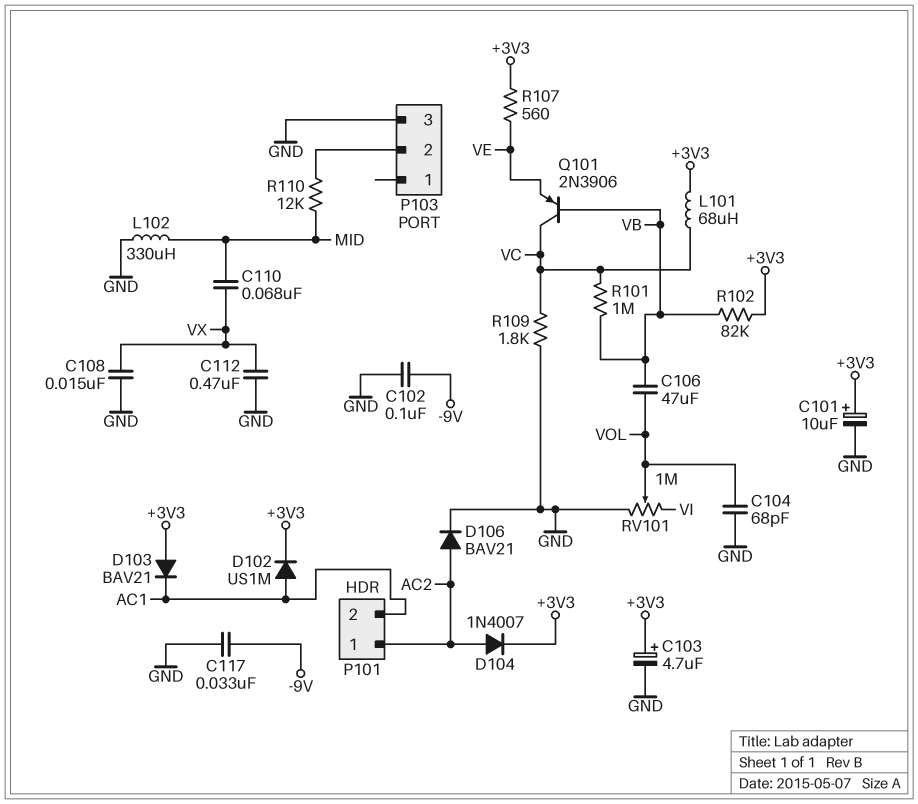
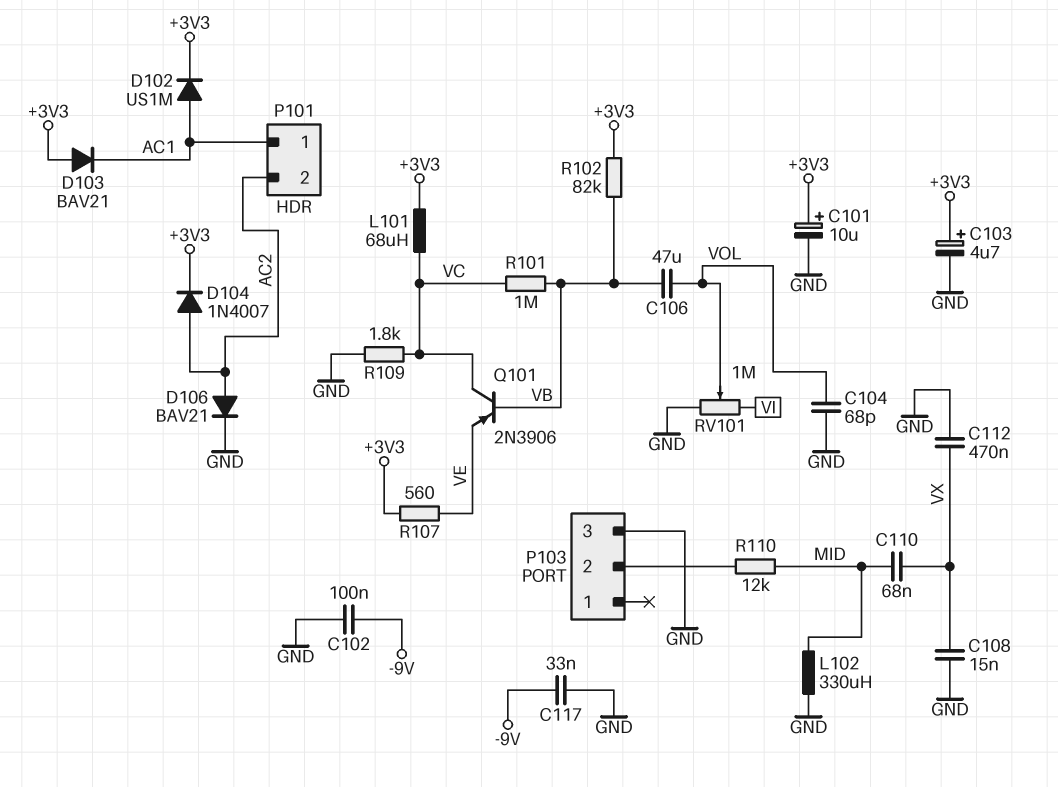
P101 pin 1: AC2 -> AC1
P101 pin 2: AC1 -> AC2

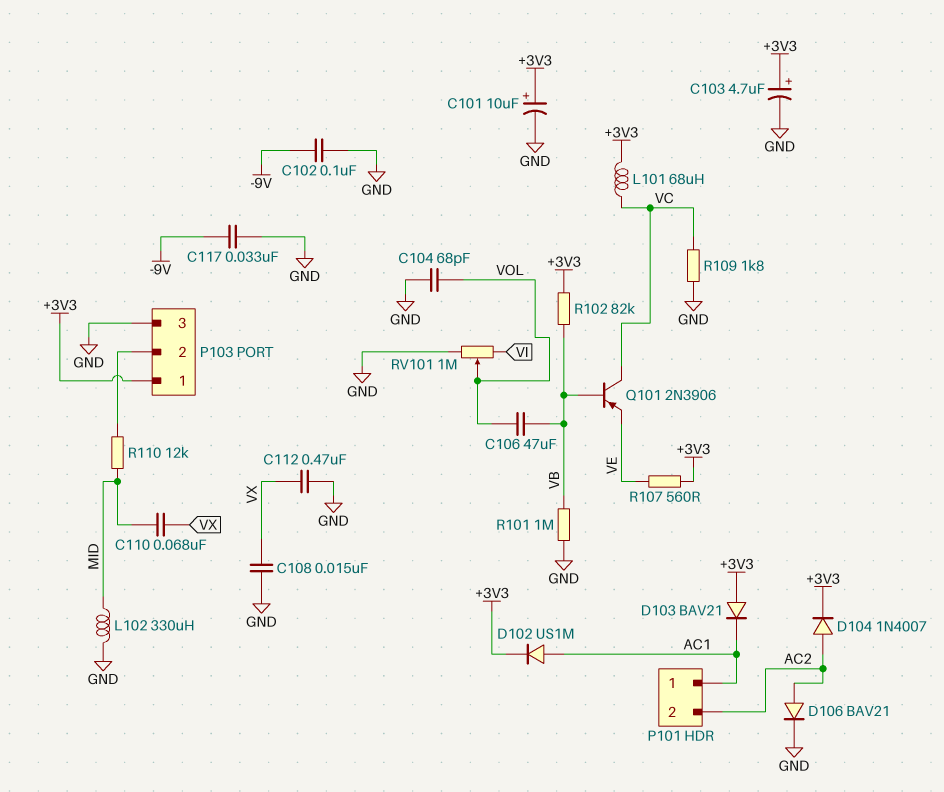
P103 pin 1: none -> +3V3
R101: 1M (VB, VC) -> 1M (GND, VB)

